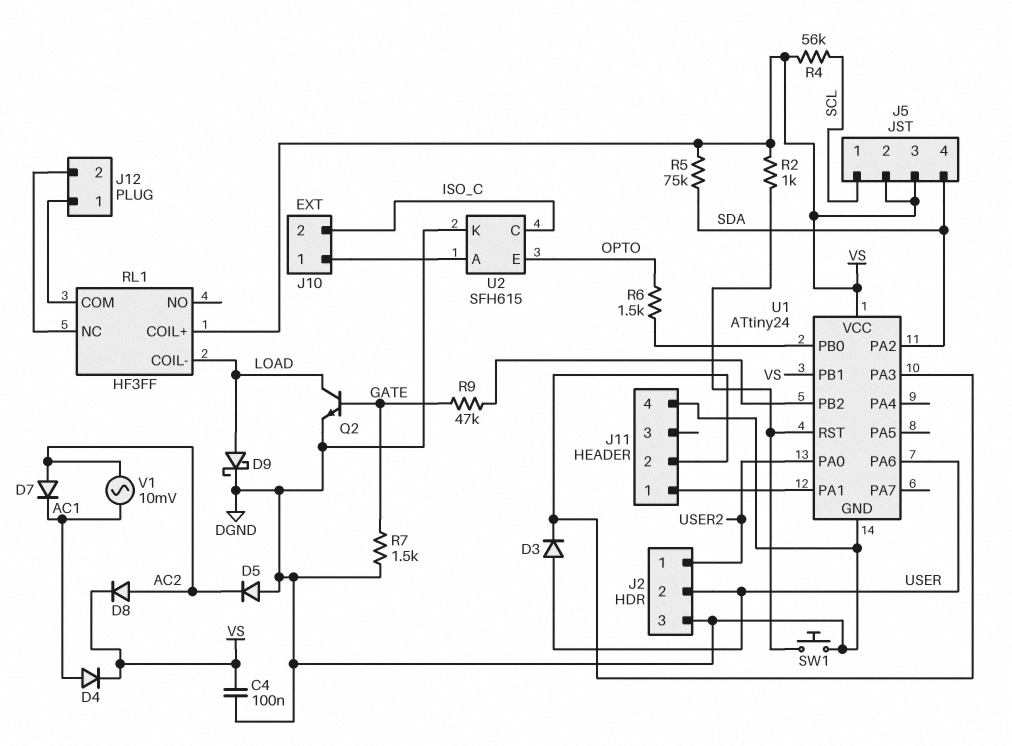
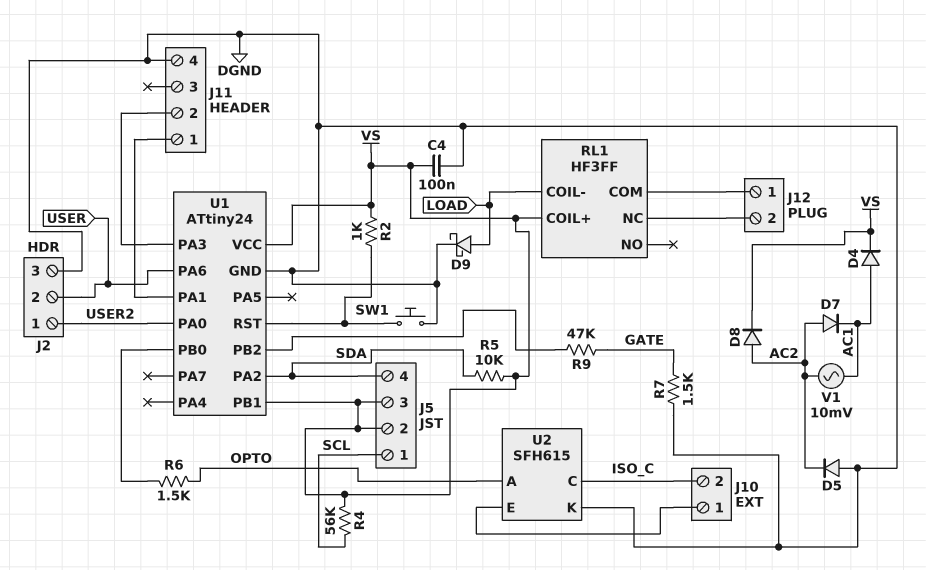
D3: diode (A USER, K J11/2) -> none
Q2: NPN (B GATE, C LOAD, E DGND) -> none
R5: 75k (SDA, VS) -> 10k (SDA, VS)
U2 pin A: J10/1 -> OPTO
U2 pin E: OPTO -> J10/1

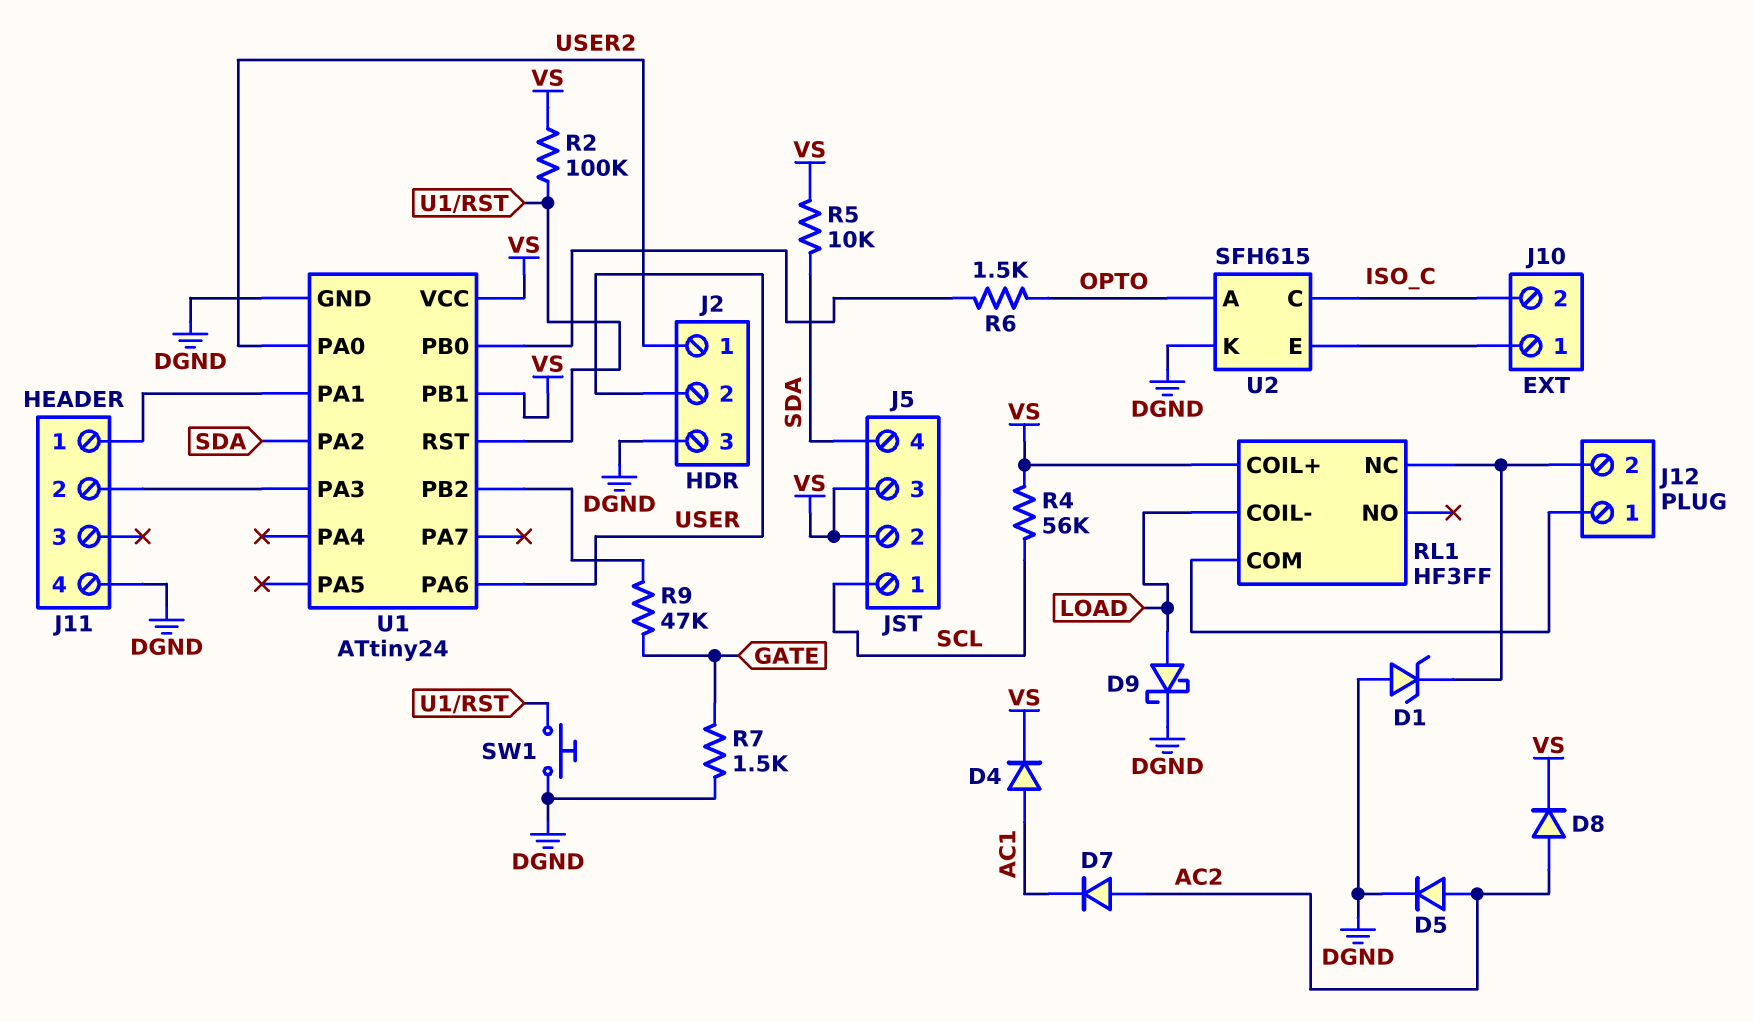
C4: 100nF (DGND, VS) -> none
D1: none -> zener (A DGND, K J12/2)
D5: diode (A DGND, K AC2) -> diode (A AC2, K DGND)
R2: 1k (U1/RST, VS) -> 100k (U1/RST, VS)
V1: AC 10mV (AC1, AC2) -> none

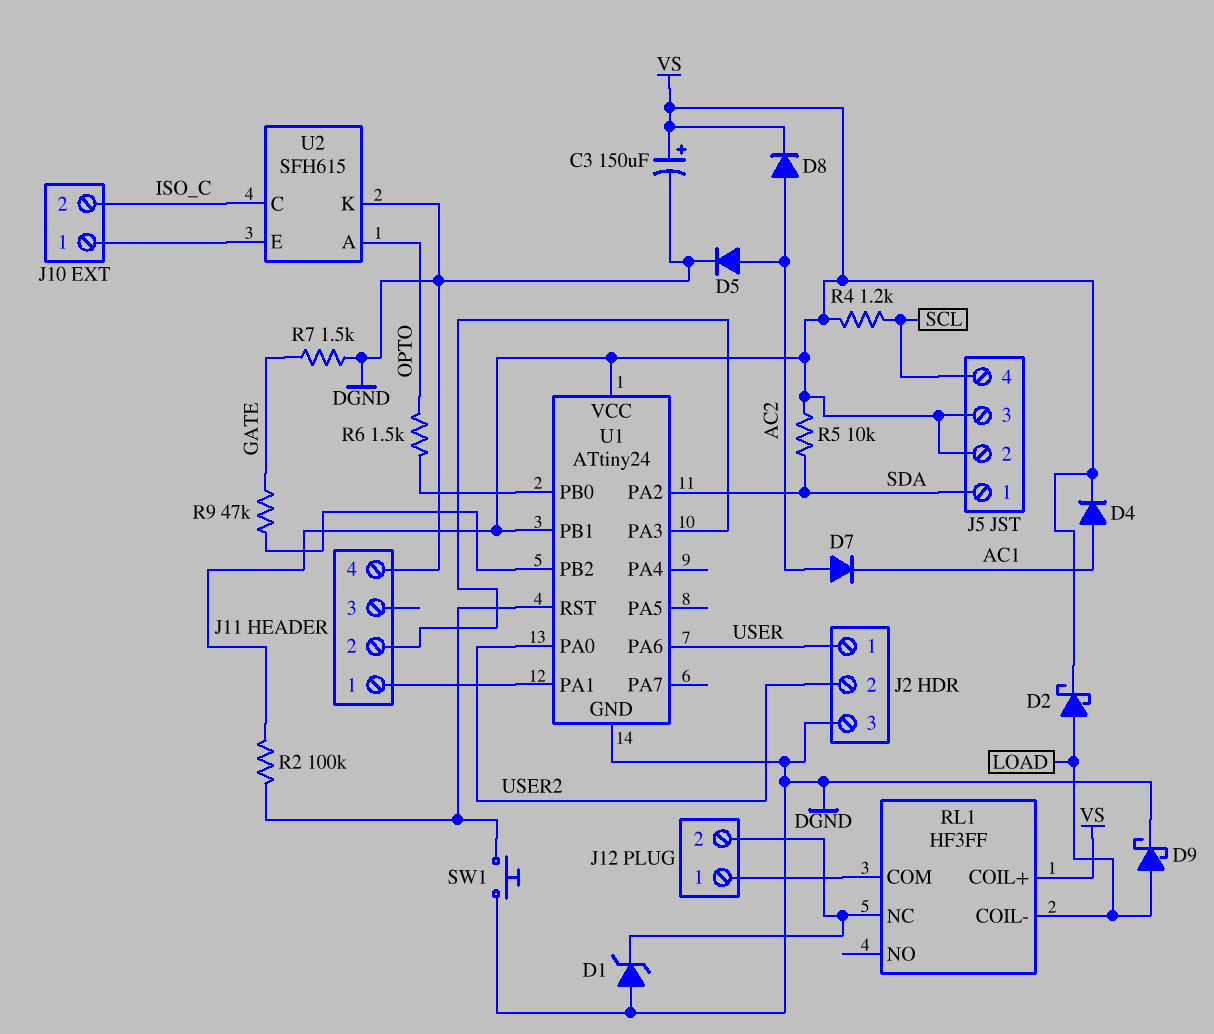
C3: none -> 150uF (plus VS, minus DGND)
D2: none -> schottky (A LOAD, K VS)
J2 pin 1: USER2 -> USER
J2 pin 2: USER -> USER2
J5 pin 1: SCL -> SDA
J5 pin 4: SDA -> SCL
R4: 56k (SCL, VS) -> 1.2k (SCL, VS)

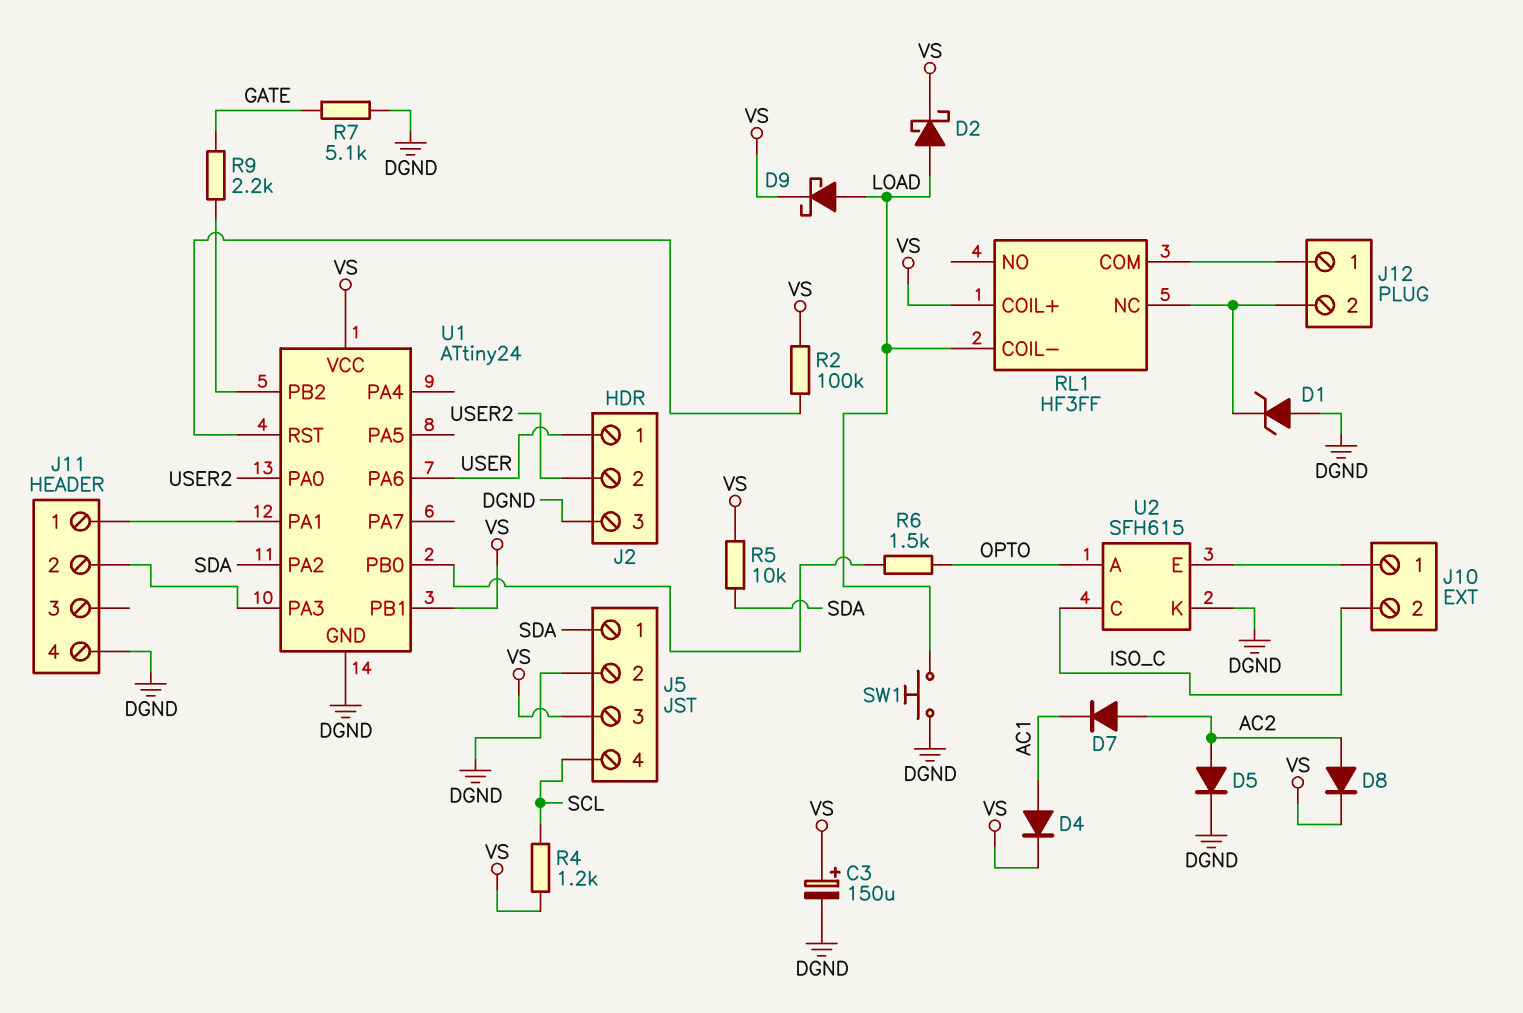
D9: schottky (A LOAD, K DGND) -> schottky (A LOAD, K VS)
J5 pin 2: VS -> DGND
R7: 1.5k (DGND, GATE) -> 5.1k (DGND, GATE)
R9: 47k (GATE, U1/PB2) -> 2.2k (GATE, U1/PB2)
SW1: button (DGND, U1/RST) -> button (DGND, LOAD)

